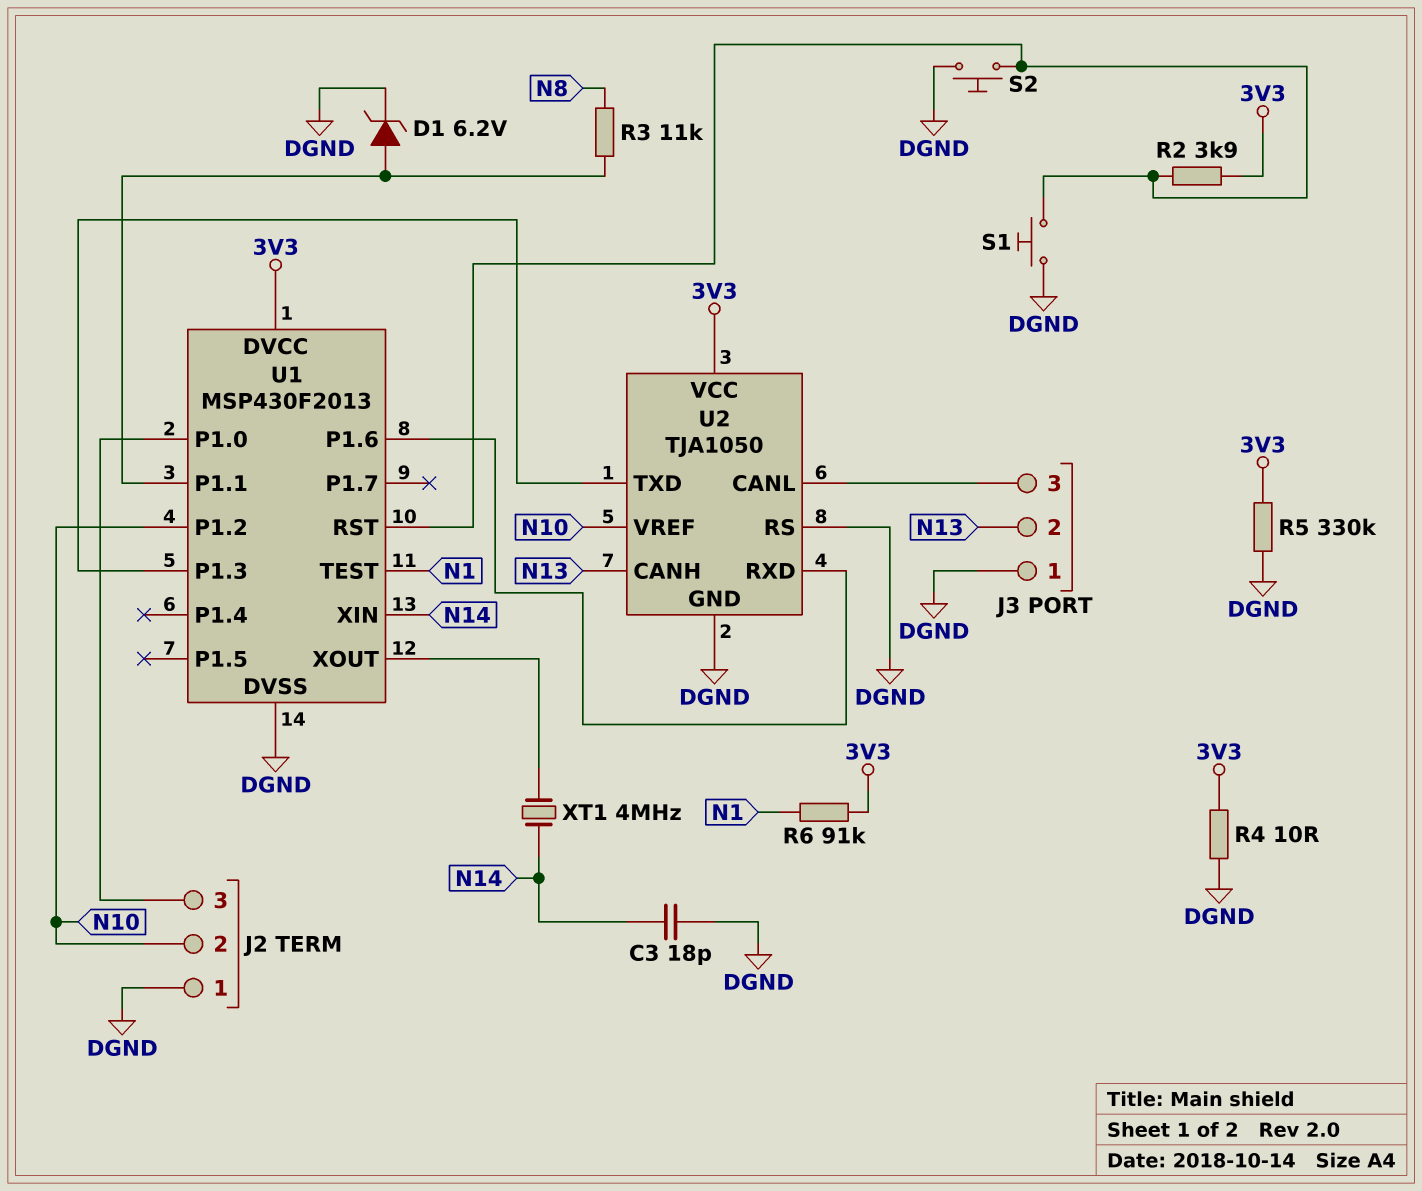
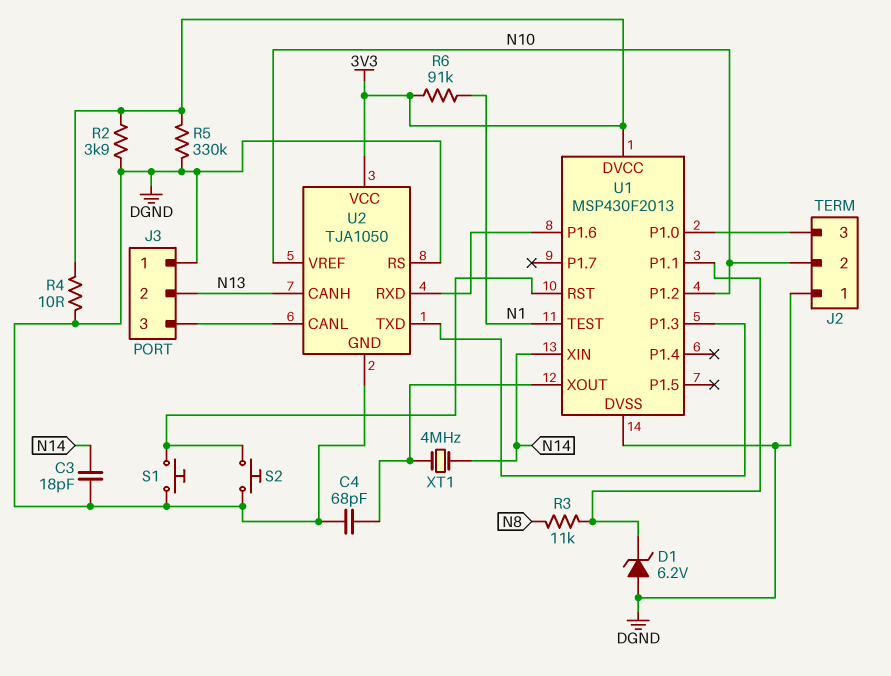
C4: none -> 68pF (DGND, U1/XOUT)
D1: zener 6.2V (A U1/P1.1, K DGND) -> zener 6.2V (A DGND, K U1/P1.1)
R2: 3.9k (3V3, U1/RST) -> 3.9k (3V3, DGND)

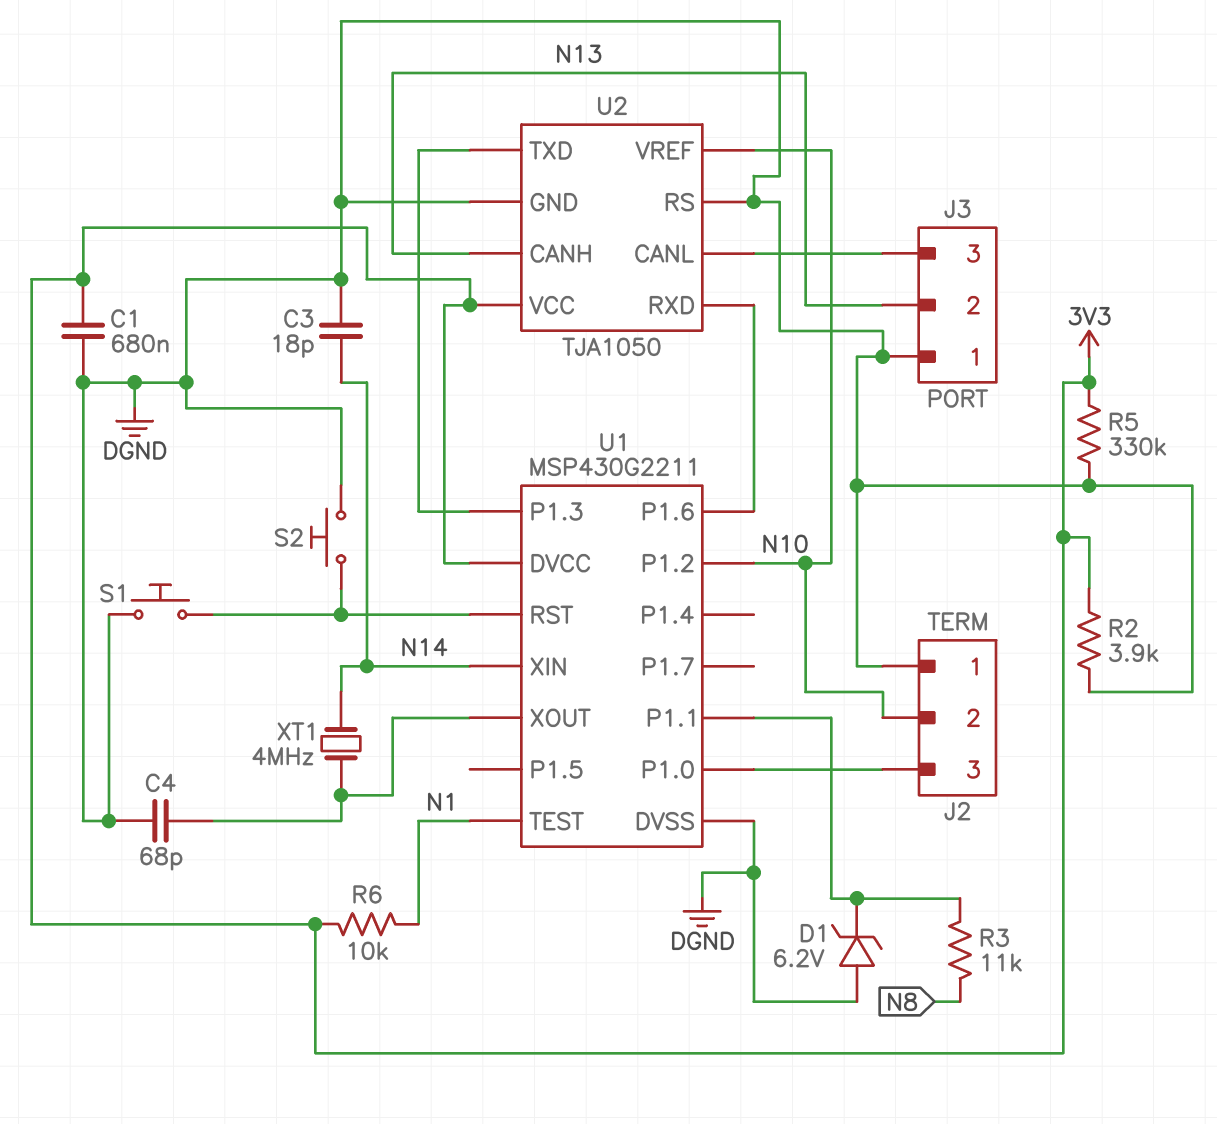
C1: none -> 680nF (3V3, DGND)
R4: 10 (3V3, DGND) -> none
R6: 91k (3V3, N1) -> 10k (3V3, N1)
U1: MSP430F2013 -> MSP430G2211

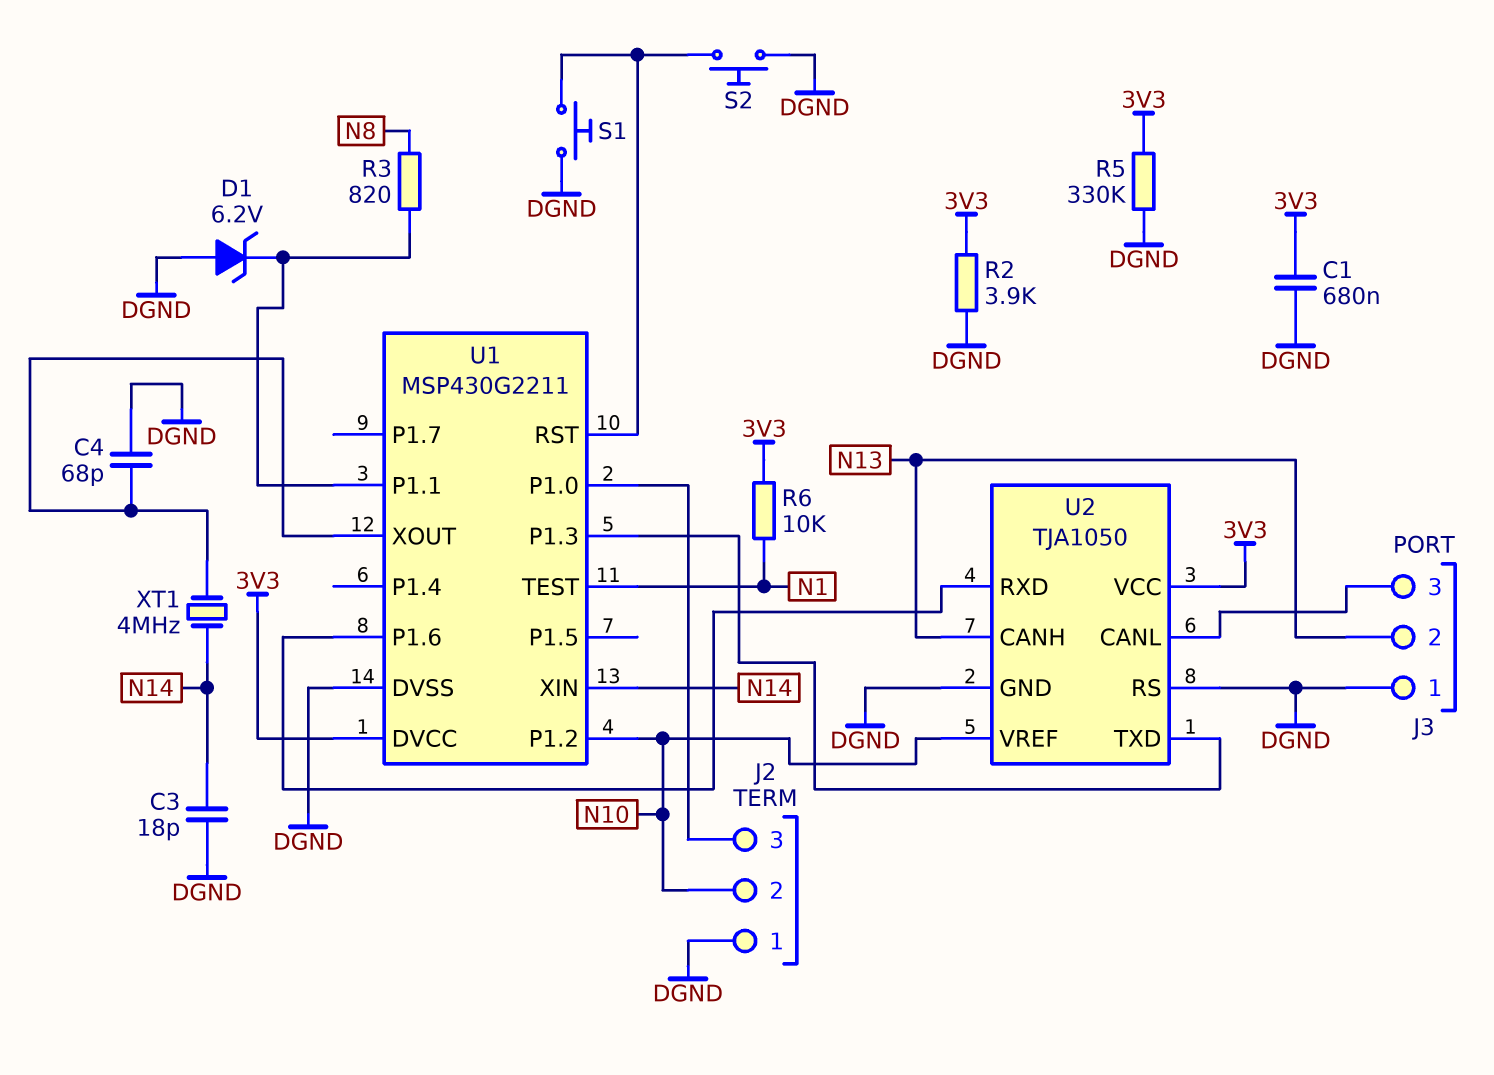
R3: 11k (N8, U1/P1.1) -> 820 (N8, U1/P1.1)

